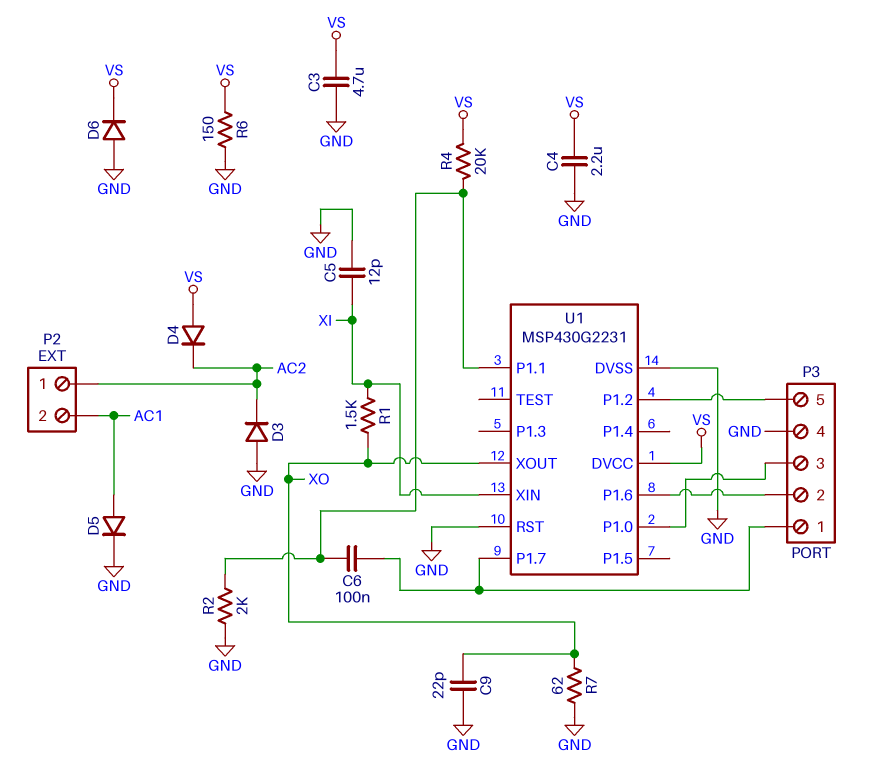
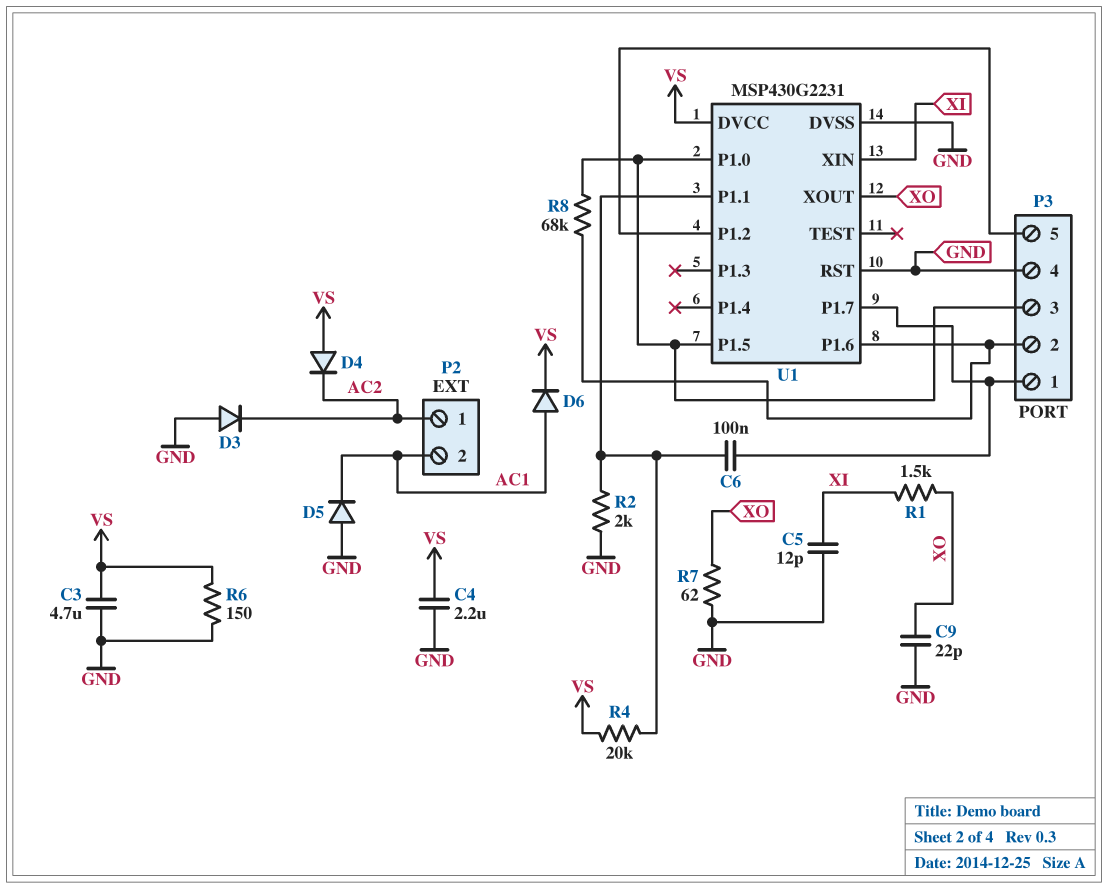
D5: diode (A AC1, K GND) -> diode (A GND, K AC1)
D6: diode (A GND, K VS) -> diode (A AC1, K VS)
R8: none -> 68k (P3/2, P3/3)
U1 pin P1.5: none -> P3/3

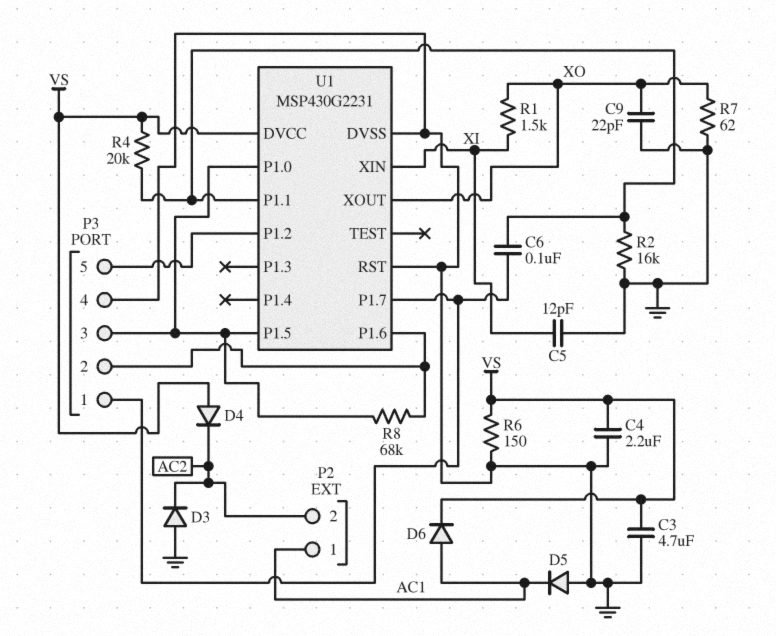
P2 pin 1: AC2 -> AC1
P2 pin 2: AC1 -> AC2
R2: 2k (GND, U1/P1.1) -> 16k (GND, U1/P1.1)

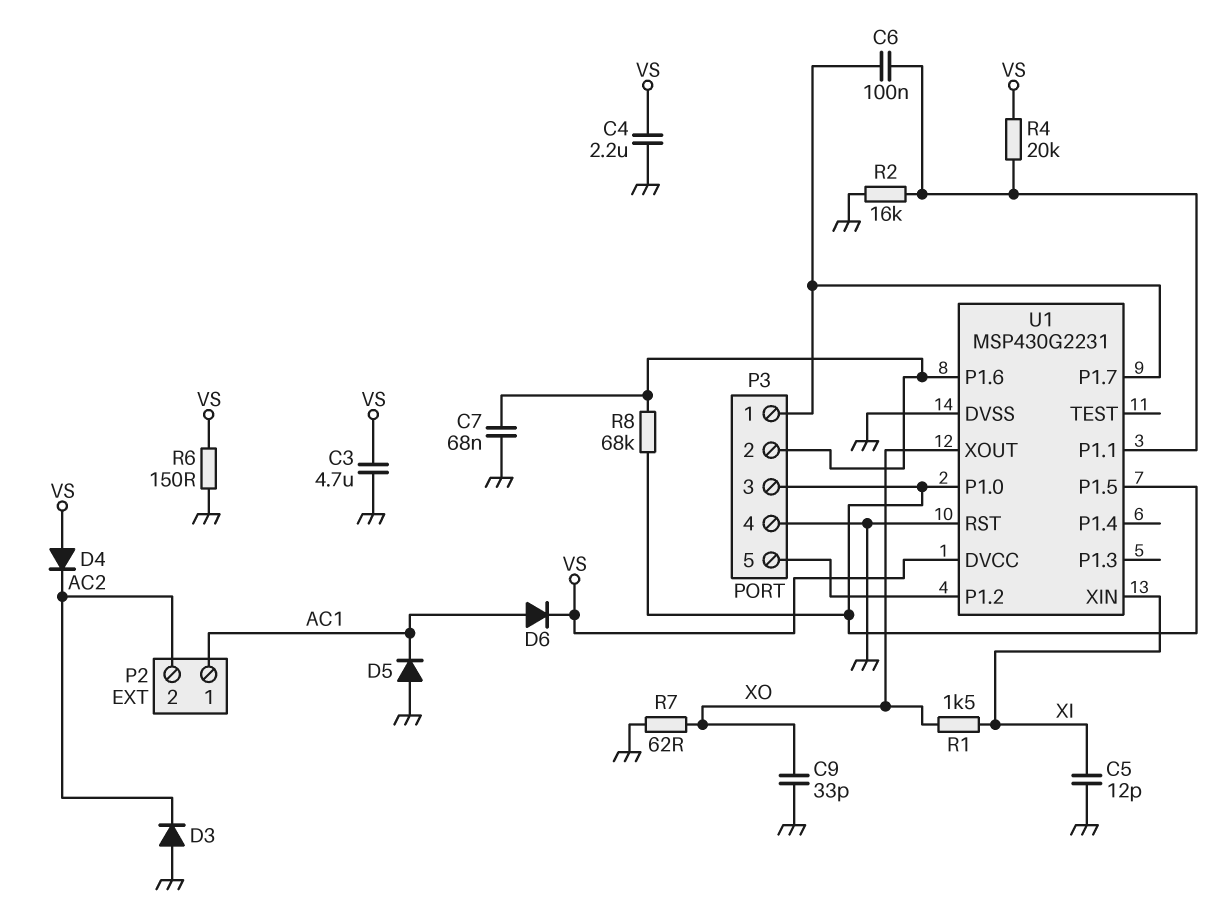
C7: none -> 68nF (GND, P3/2)
C9: 22pF (GND, XO) -> 33pF (GND, XO)

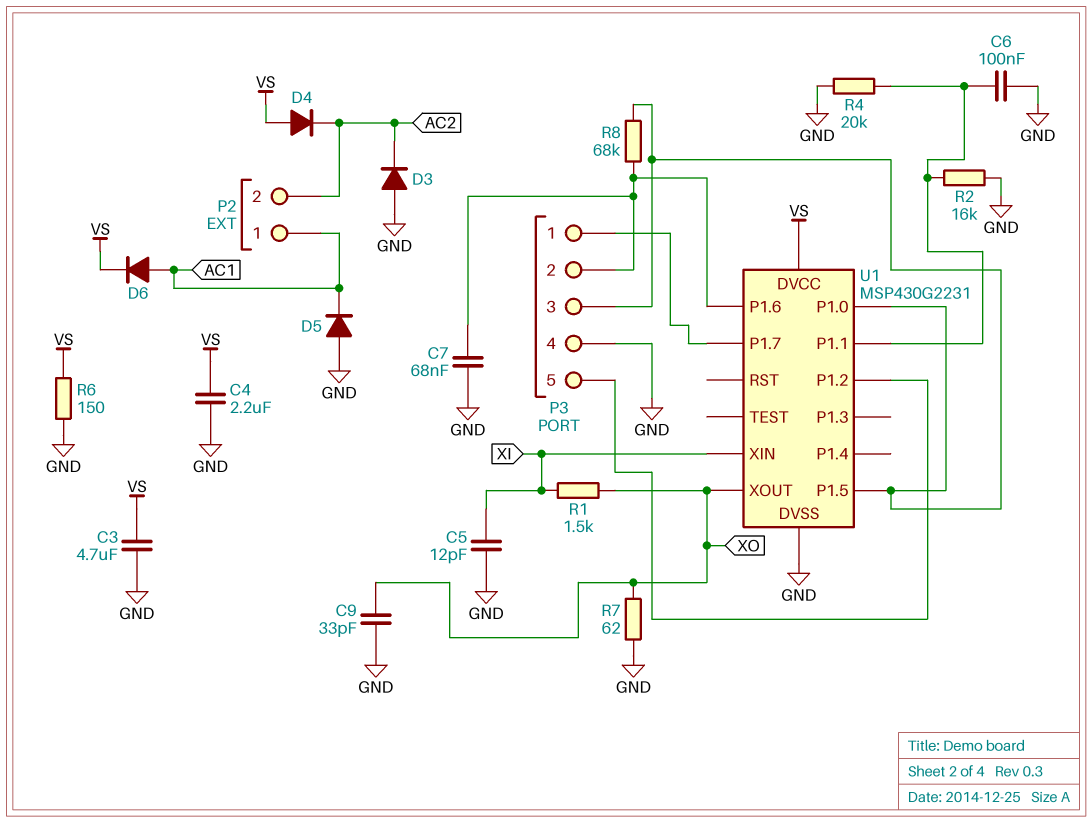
C6: 100nF (P3/1, U1/P1.1) -> 100nF (GND, U1/P1.1)
R4: 20k (U1/P1.1, VS) -> 20k (GND, U1/P1.1)
U1 pin RST: GND -> none

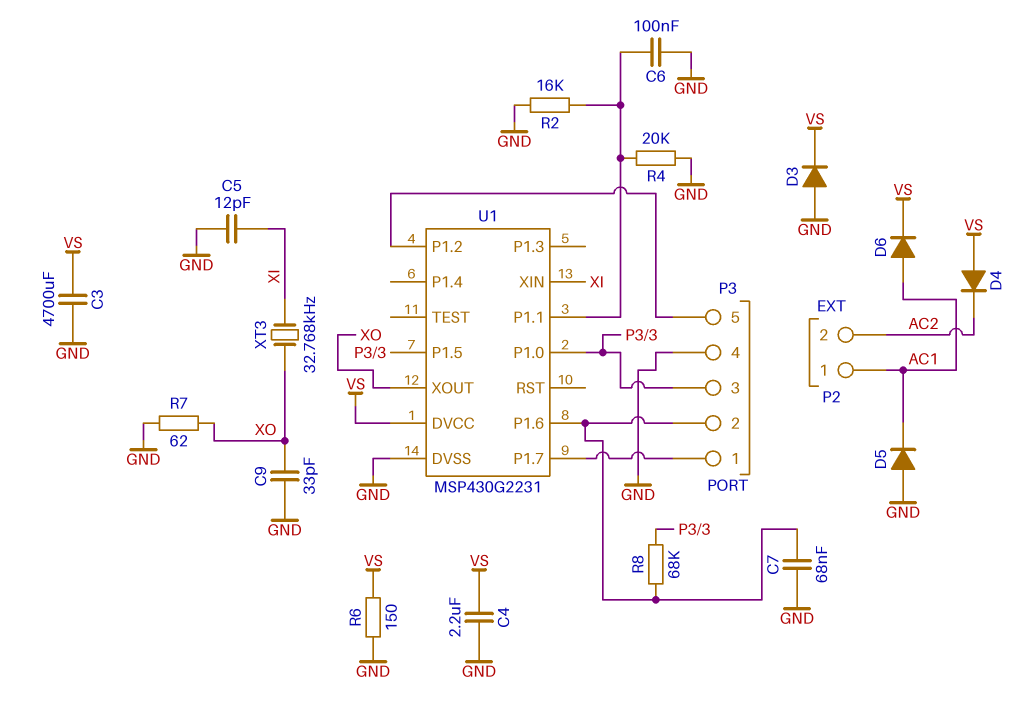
C3: 4.7uF (GND, VS) -> 4700uF (GND, VS)
D3: diode (A GND, K AC2) -> diode (A GND, K VS)
R1: 1.5k (XI, XO) -> none
XT3: none -> 32.768kHz (XI, XO)

